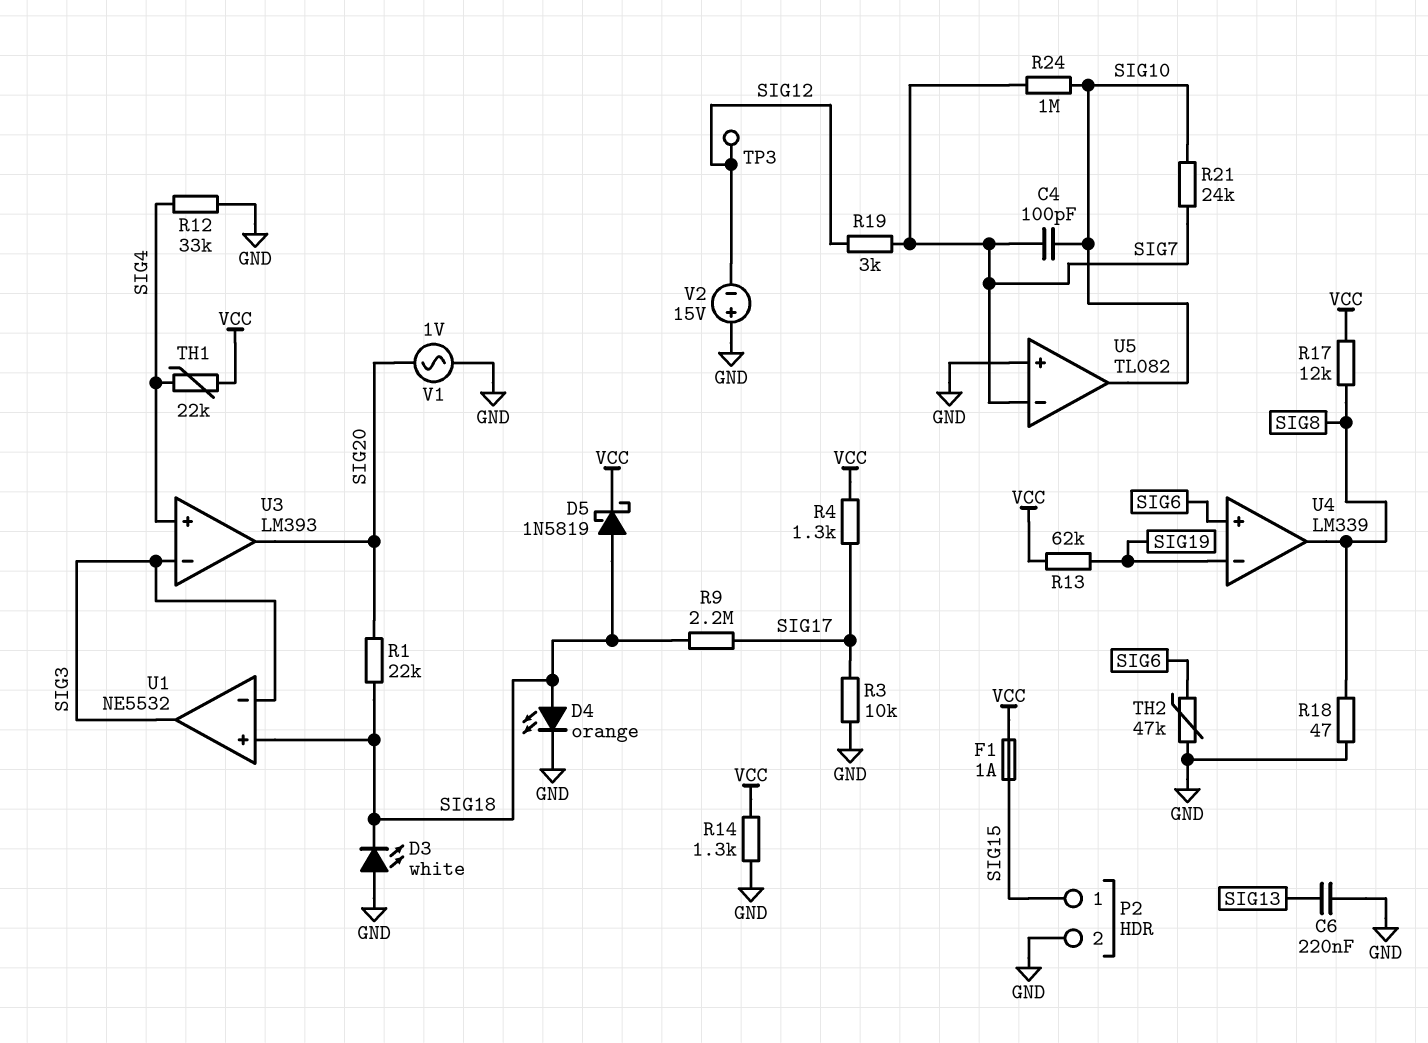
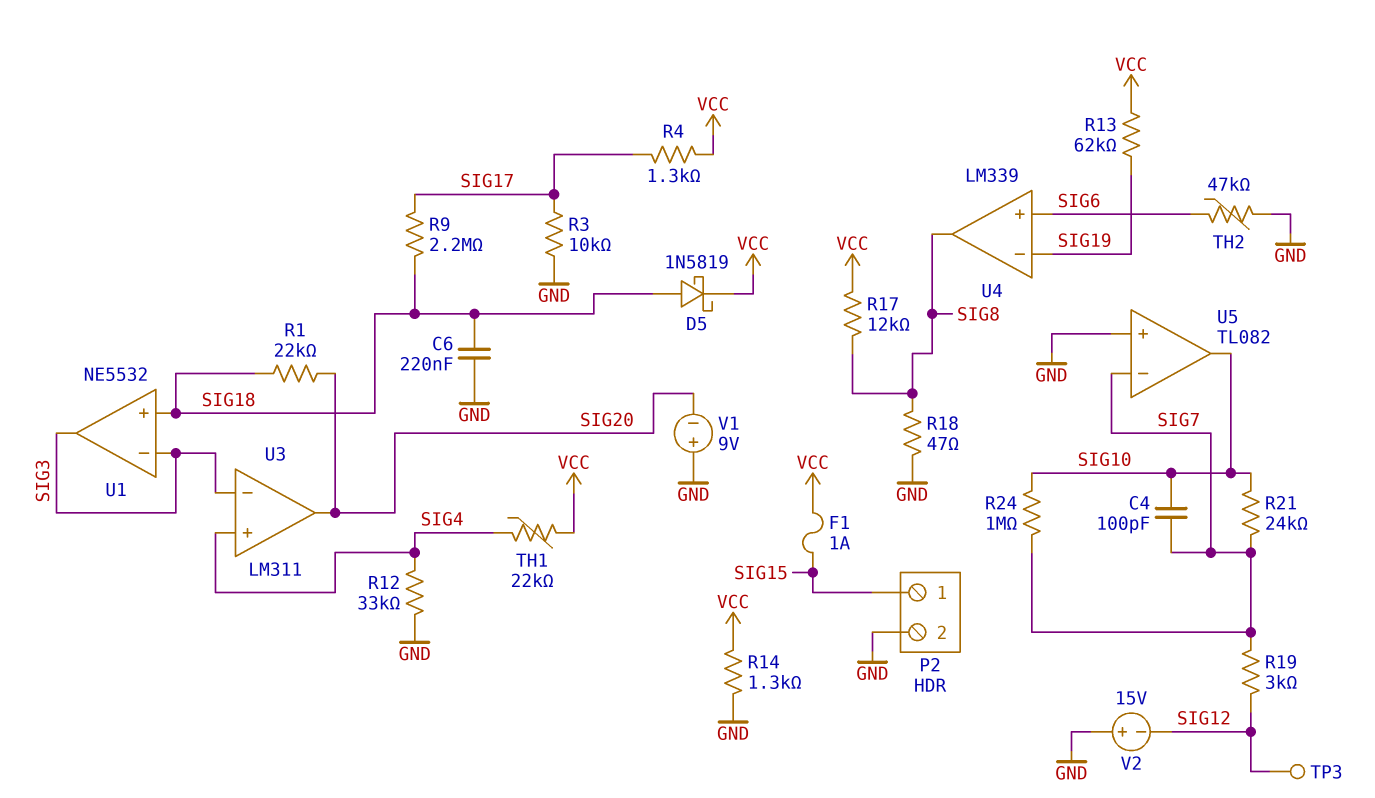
C6: 220nF (GND, SIG13) -> 220nF (GND, SIG18)
D3: LED white (A GND, K SIG18) -> none
D4: LED orange (A SIG18, K GND) -> none
U3: LM393 -> LM311
V1: AC 1V (GND, SIG20) -> 9V (plus GND, minus SIG20)

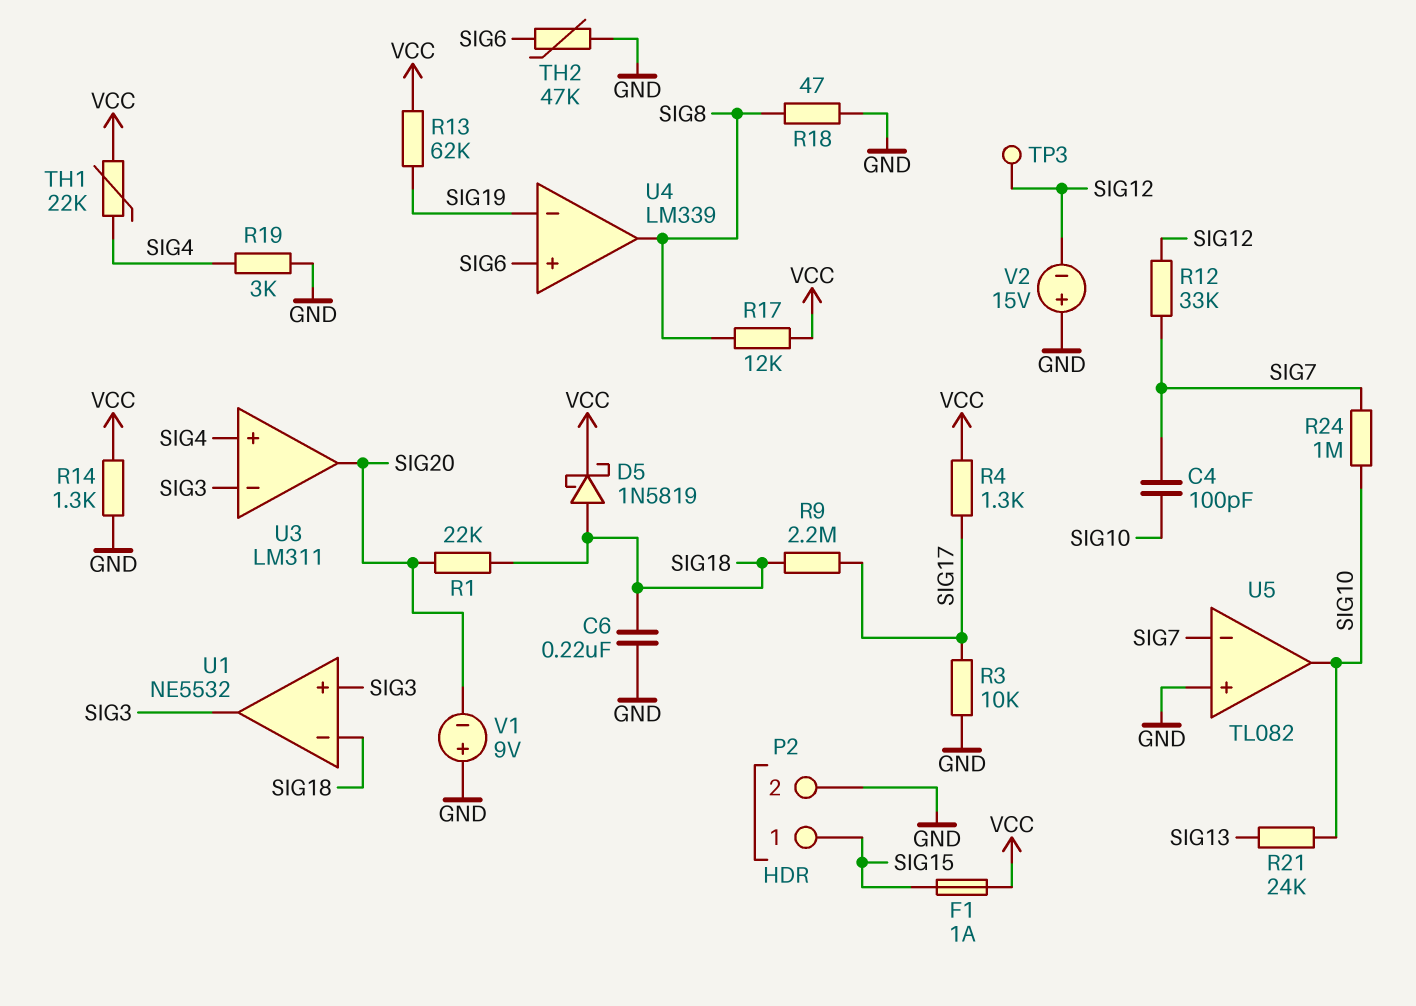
R12: 33k (GND, SIG4) -> 33k (SIG7, SIG12)
R19: 3k (SIG7, SIG12) -> 3k (GND, SIG4)
R21: 24k (SIG7, SIG10) -> 24k (SIG10, SIG13)
U1 pin in+: SIG18 -> SIG3
U1 pin in-: SIG3 -> SIG18

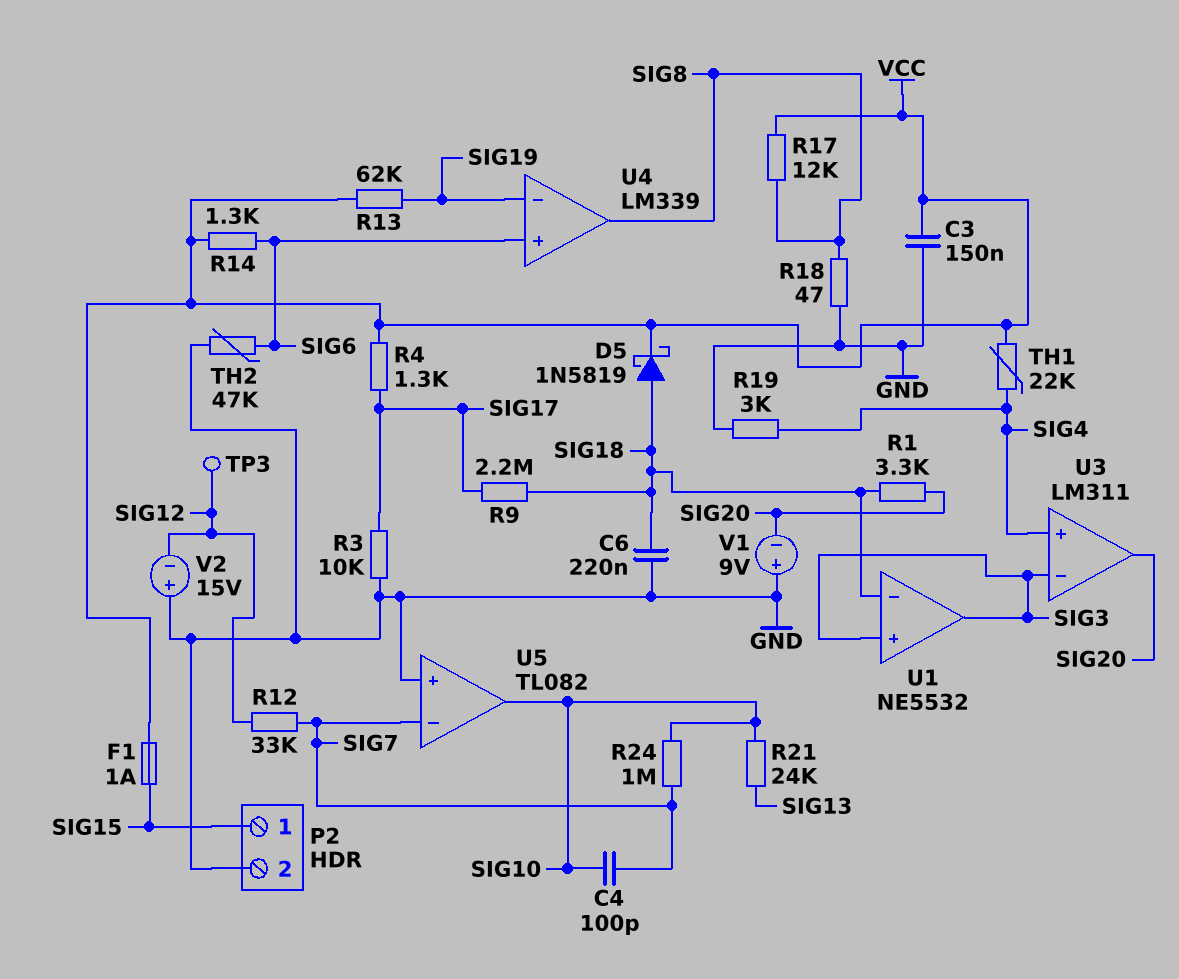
C3: none -> 150nF (GND, VCC)
R1: 22k (SIG18, SIG20) -> 3.3k (SIG18, SIG20)
R14: 1.3k (GND, VCC) -> 1.3k (SIG6, VCC)

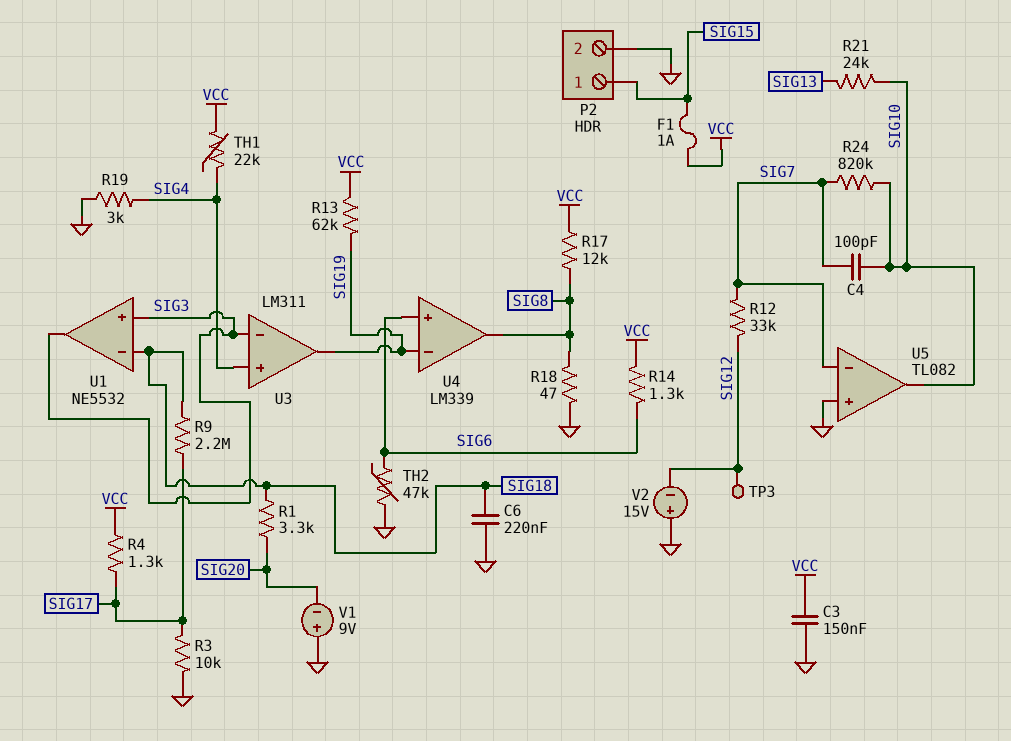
D5: schottky 1N5819 (A SIG18, K VCC) -> none
R24: 1M (SIG7, SIG10) -> 820k (SIG7, SIG10)
U3 pin out: SIG20 -> SIG19

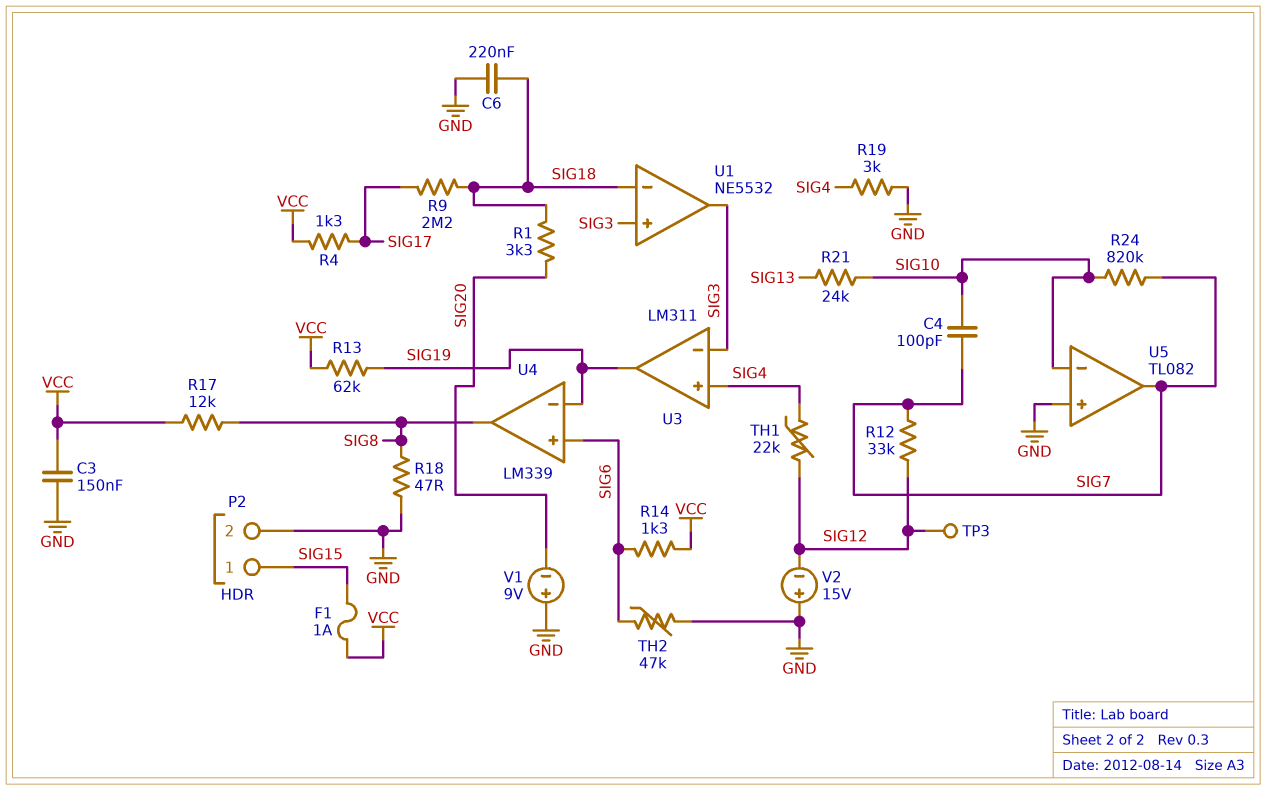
R3: 10k (GND, SIG17) -> none
TH1: 22k (SIG4, VCC) -> 22k (SIG4, SIG12)
U5 pin in-: SIG7 -> SIG10
U5 pin out: SIG10 -> SIG7

